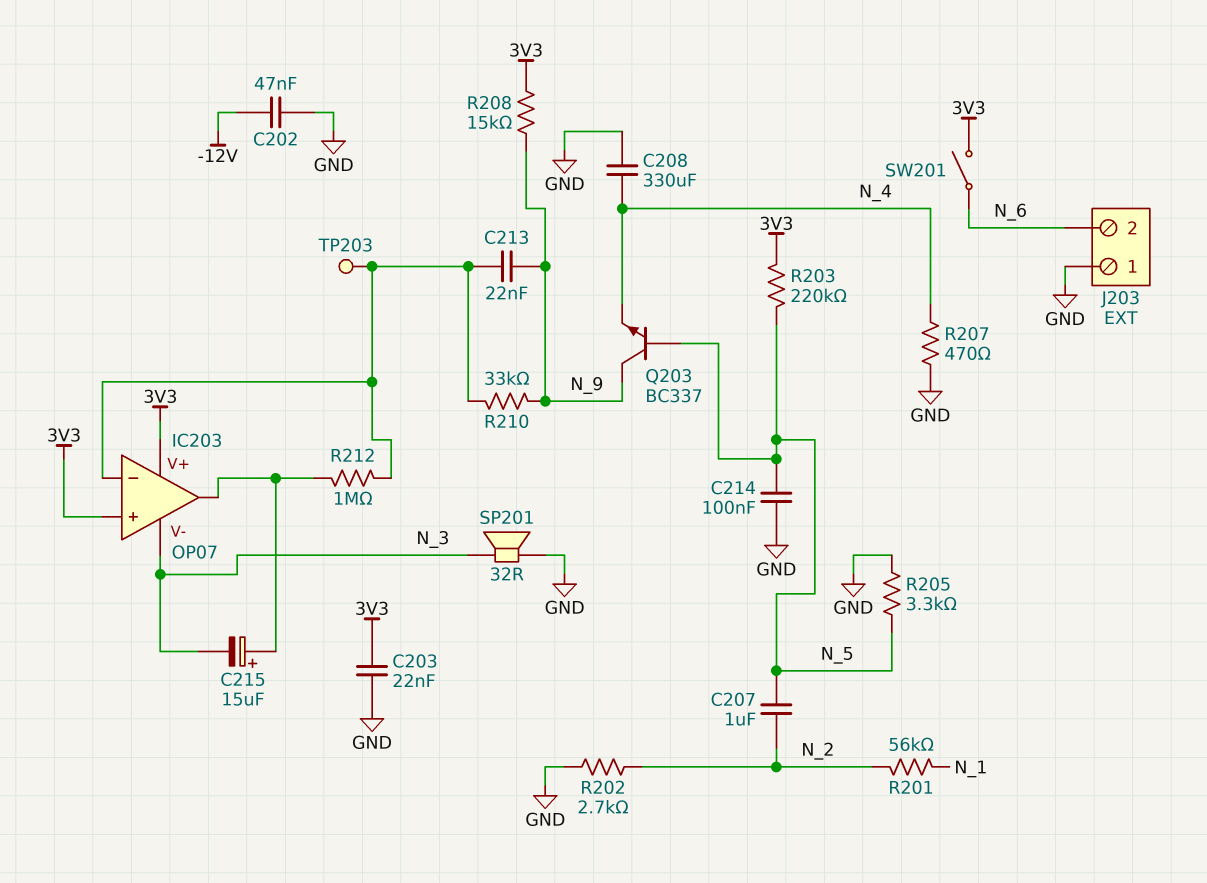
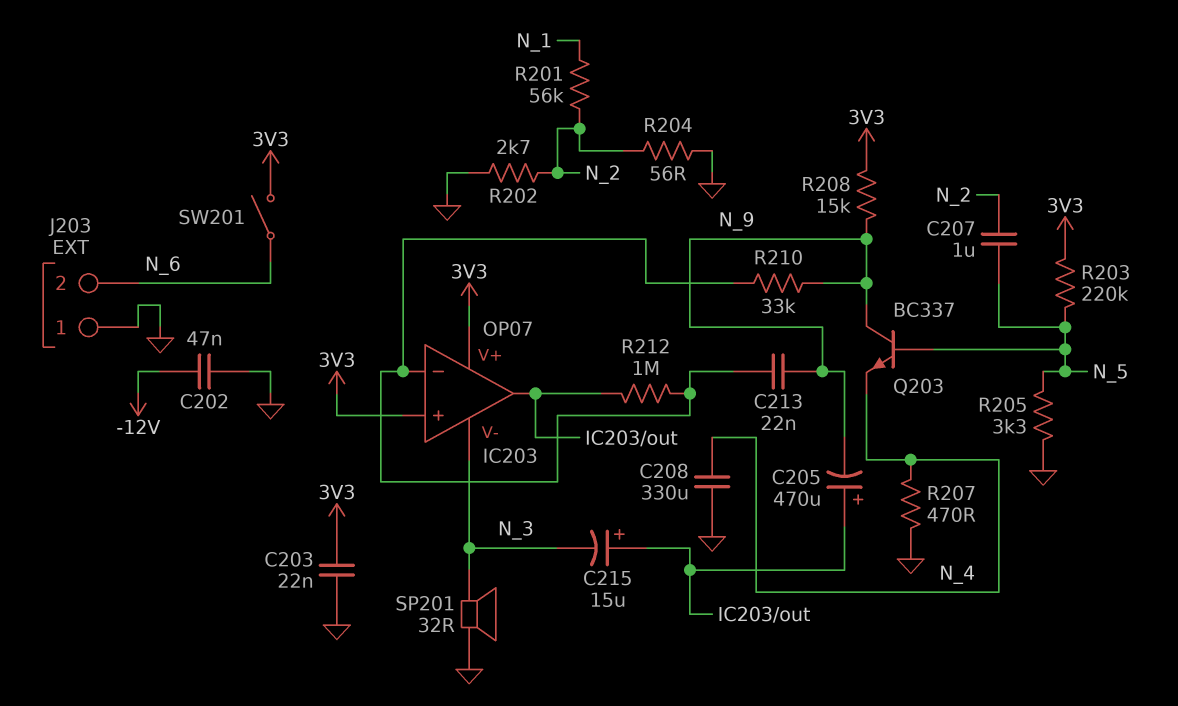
C205: none -> 470uF (plus IC203/out, minus N_9)
C214: 100nF (GND, N_5) -> none
R204: none -> 56 (GND, N_2)
TP203: test point (IC203/in-) -> none

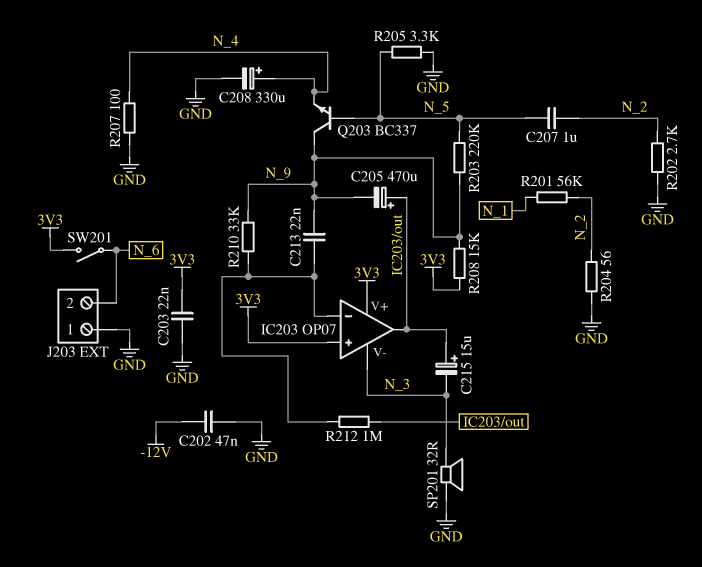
C208: 330uF (GND, N_4) -> 330uF (plus N_4, minus GND)
R203: 220k (3V3, N_5) -> 220k (N_5, N_9)
R207: 470 (GND, N_4) -> 100 (GND, N_4)

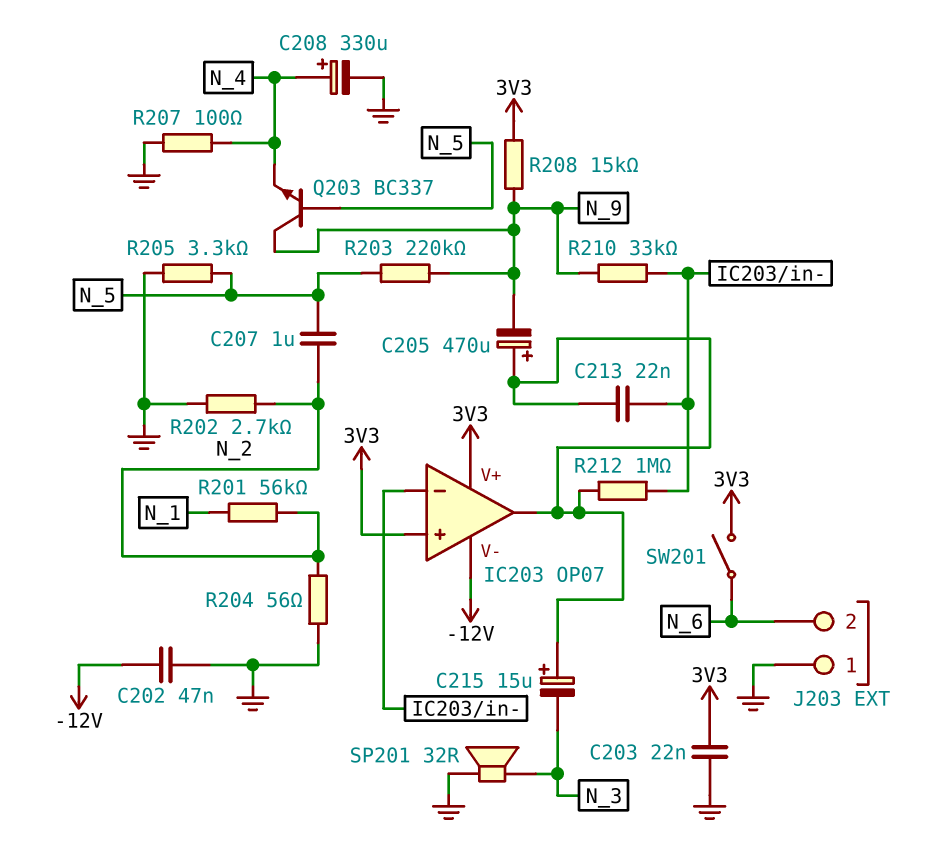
C213: 22nF (IC203/in-, N_9) -> 22nF (IC203/in-, IC203/out)
IC203 pin V-: N_3 -> -12V

